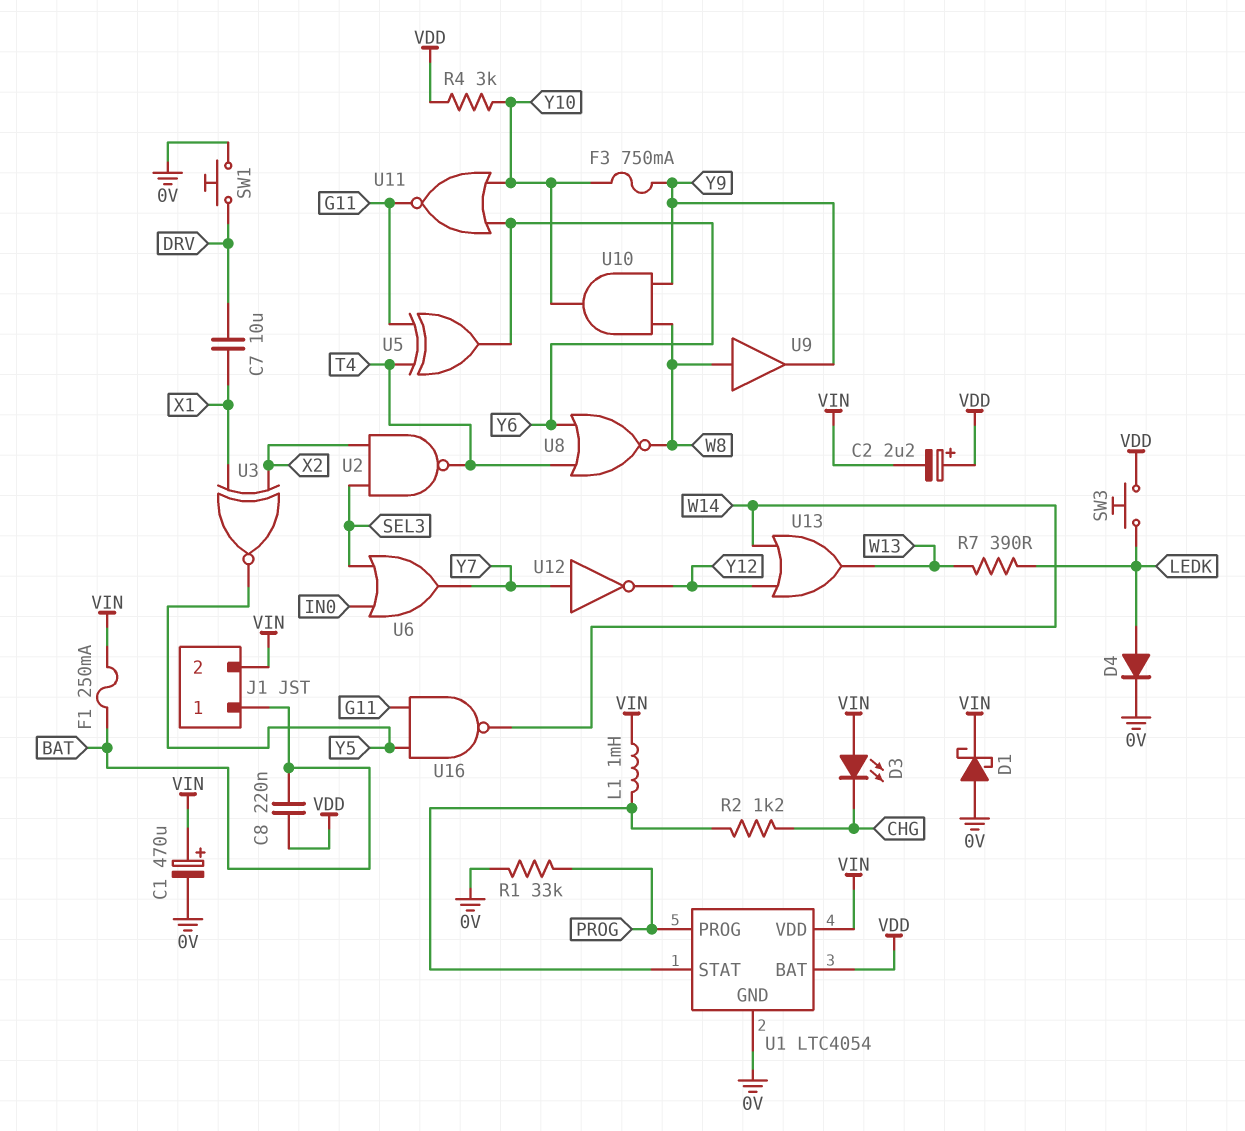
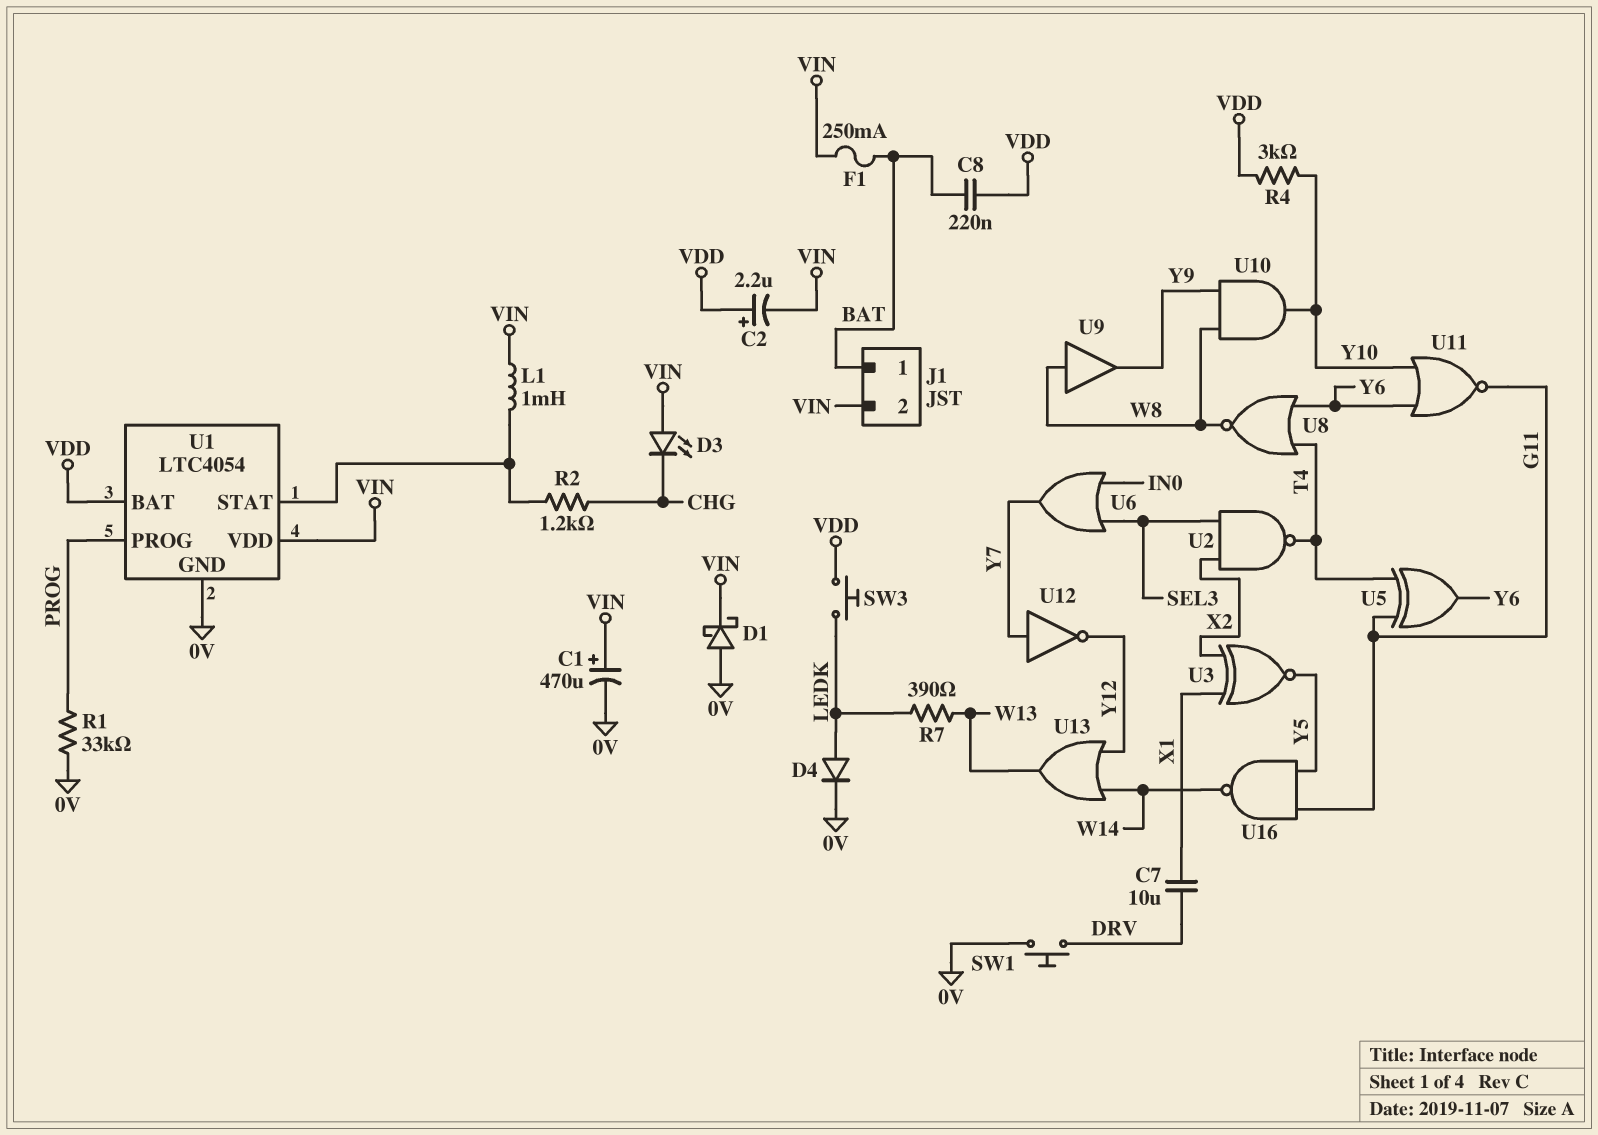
F3: 750mA (Y9, Y10) -> none

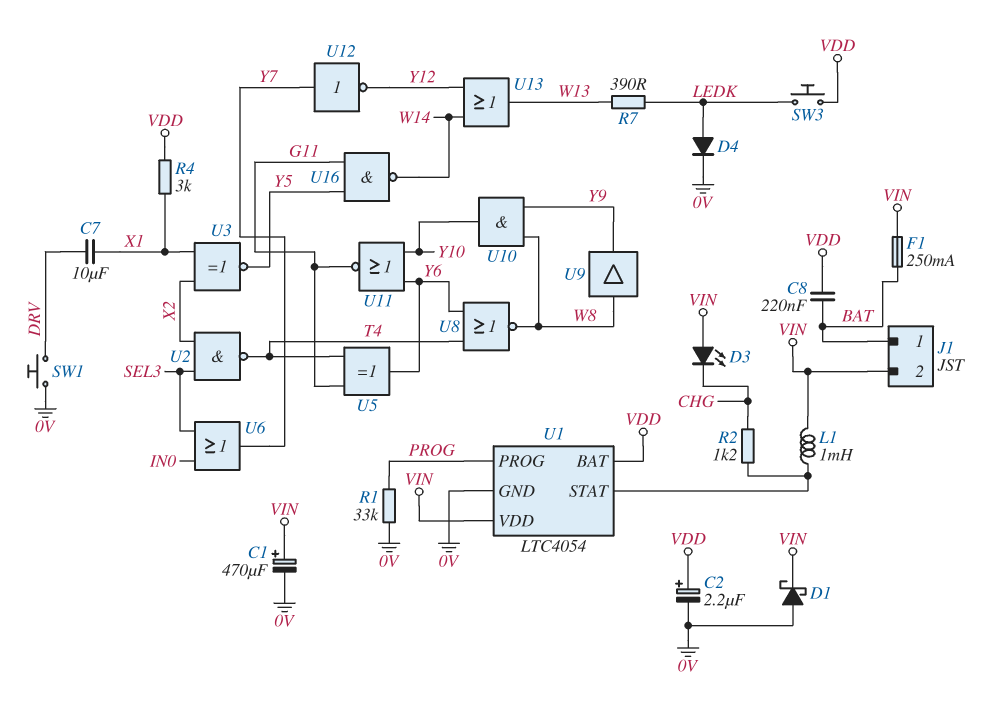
C2: 2.2uF (plus VDD, minus VIN) -> 2.2uF (plus VDD, minus 0V)
R4: 3k (VDD, Y10) -> 3k (VDD, X1)

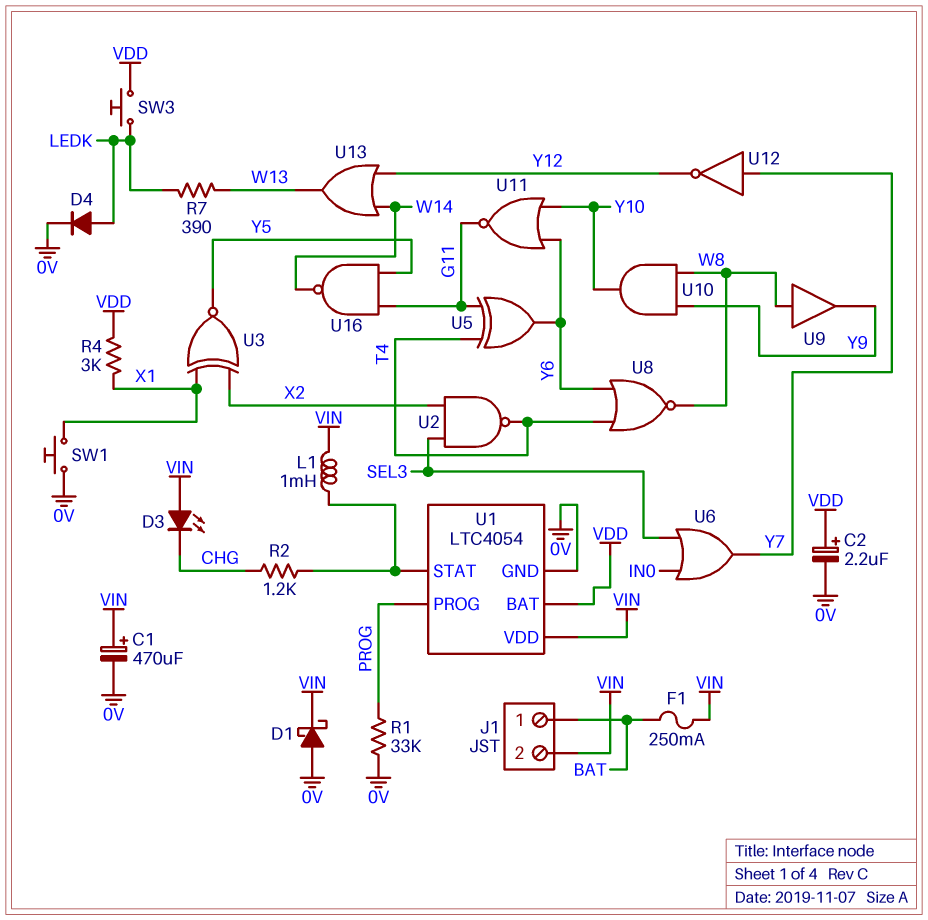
C7: 10uF (DRV, X1) -> none
C8: 220nF (BAT, VDD) -> none
SW1: button (0V, DRV) -> button (0V, X1)

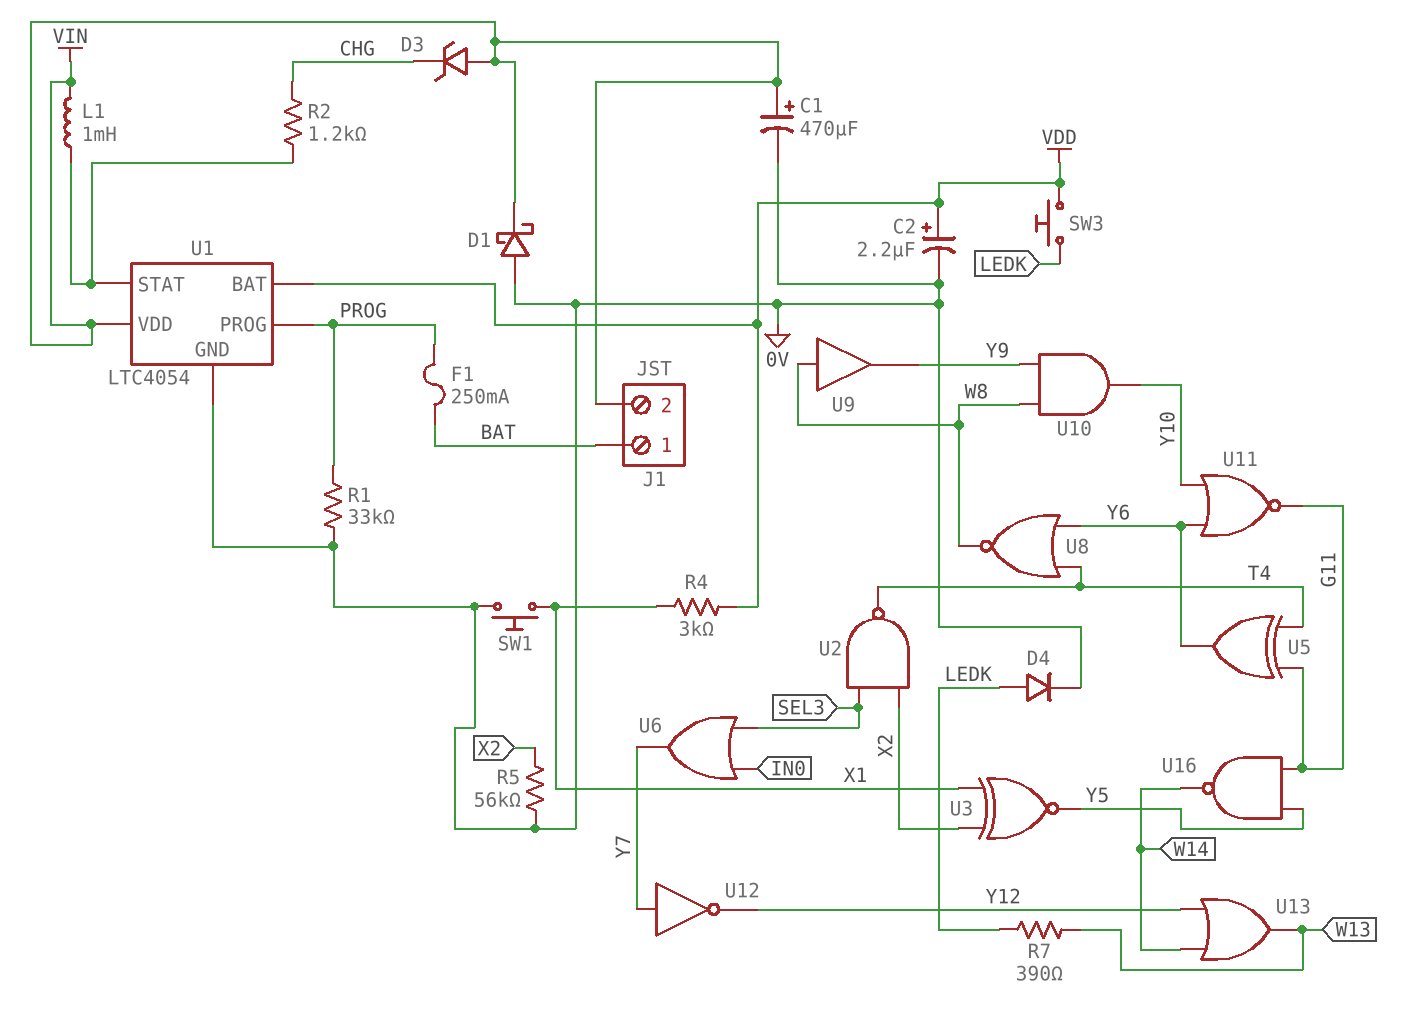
D3: LED (A VIN, K CHG) -> zener (A VIN, K CHG)
F1: 250mA (BAT, VIN) -> 250mA (BAT, PROG)
R5: none -> 56k (0V, X2)

